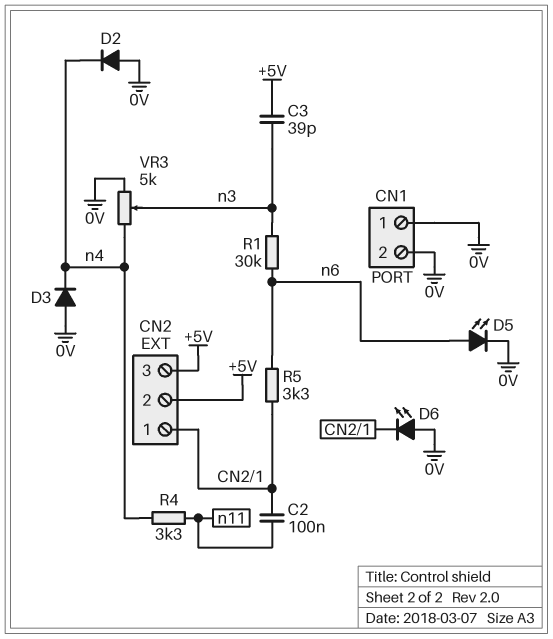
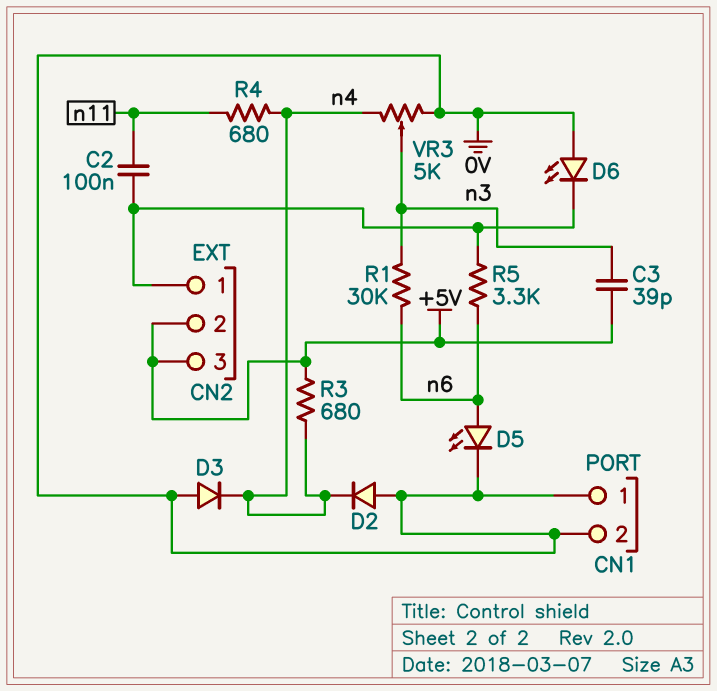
R3: none -> 680 (+5V, n4)
R4: 3.3k (n4, n11) -> 680 (n4, n11)

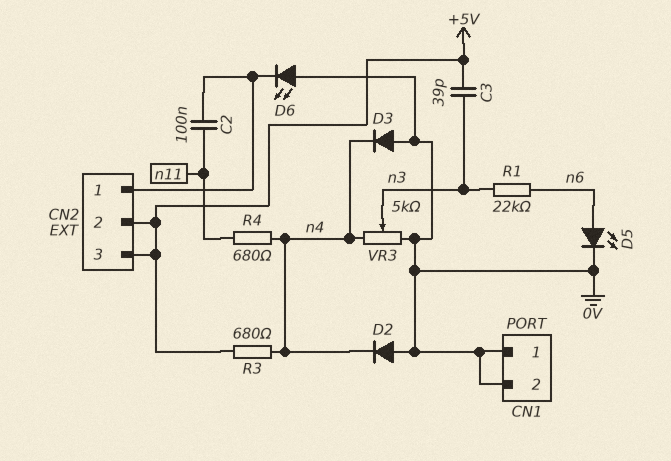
R1: 30k (n3, n6) -> 22k (n3, n6)
R5: 3.3k (CN2/1, n6) -> none

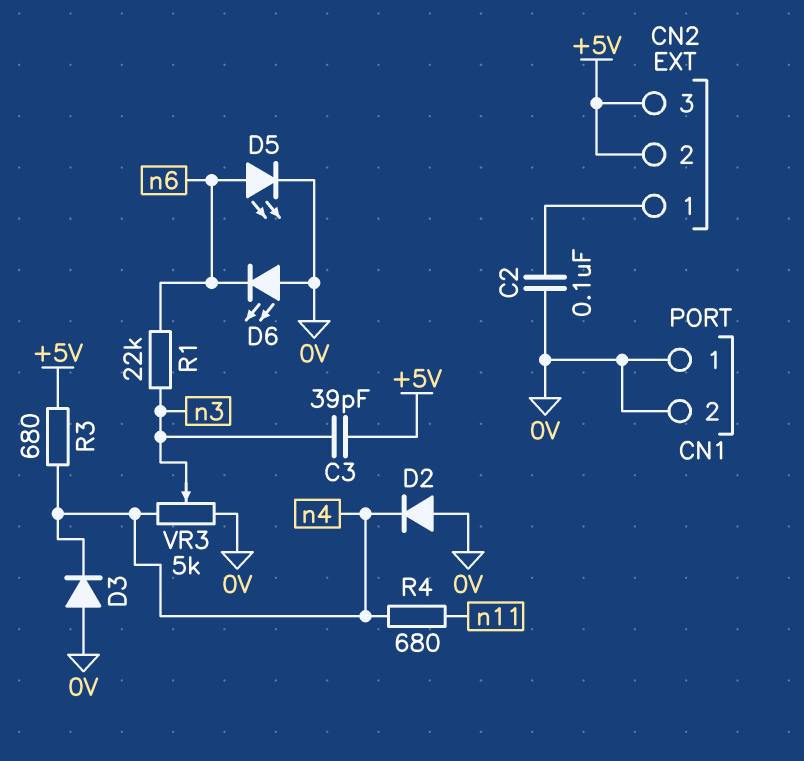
C2: 100nF (CN2/1, n11) -> 100nF (0V, CN2/1)
D6: LED (A 0V, K CN2/1) -> LED (A 0V, K n6)

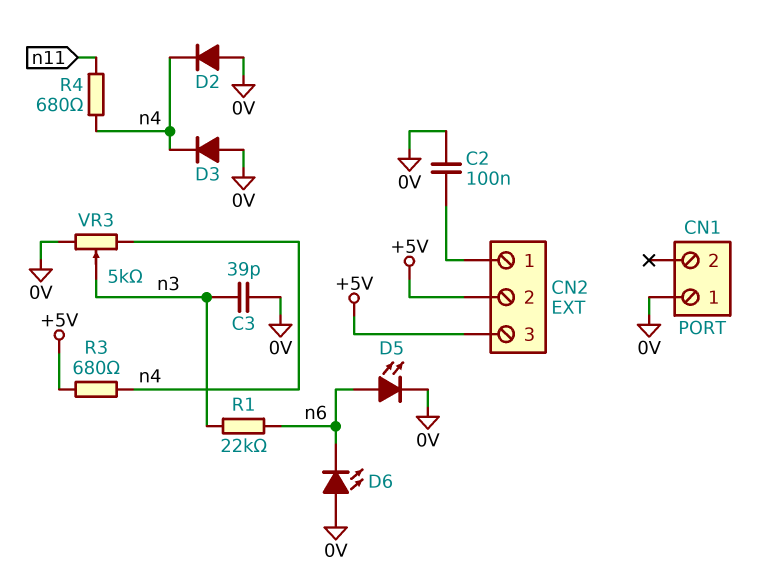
C3: 39pF (+5V, n3) -> 39pF (0V, n3)
CN1 pin 2: 0V -> none

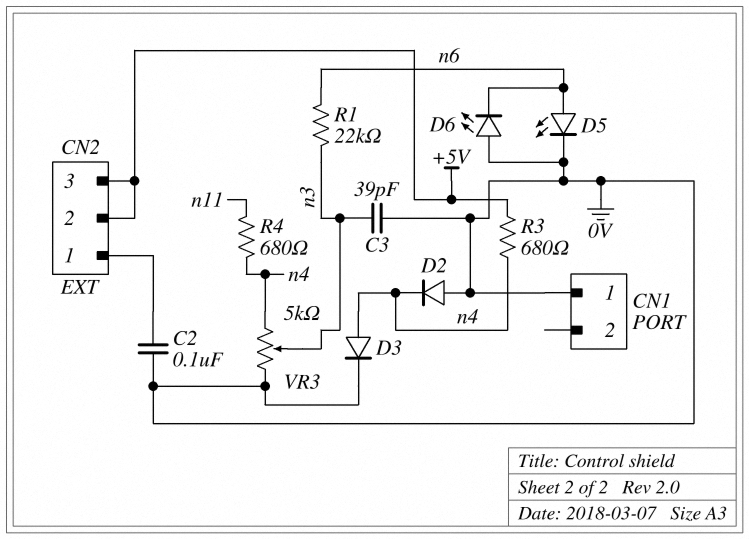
D3: diode (A 0V, K n4) -> diode (A n4, K 0V)

